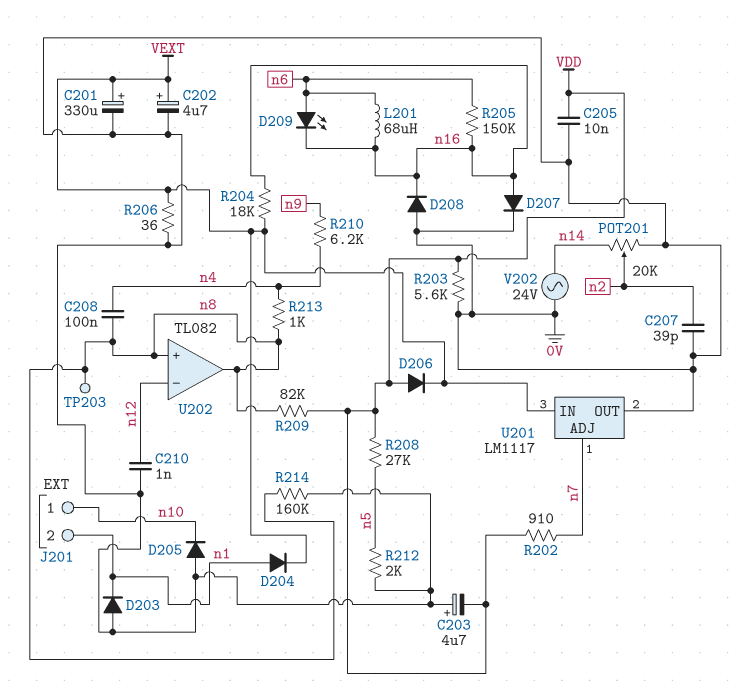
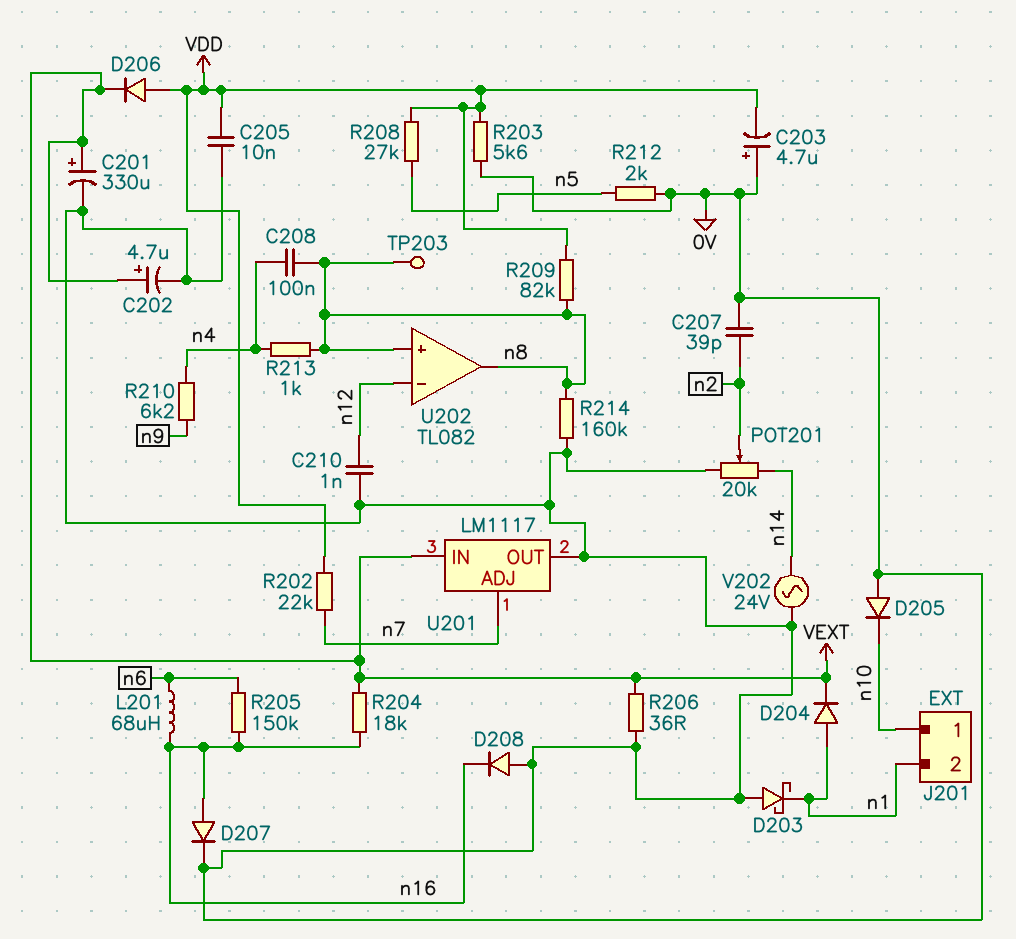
D203: diode (A 0V, K n1) -> schottky (A 0V, K n1)
D209: LED (A n6, K n16) -> none
R202: 910 (VDD, n7) -> 22k (VDD, n7)

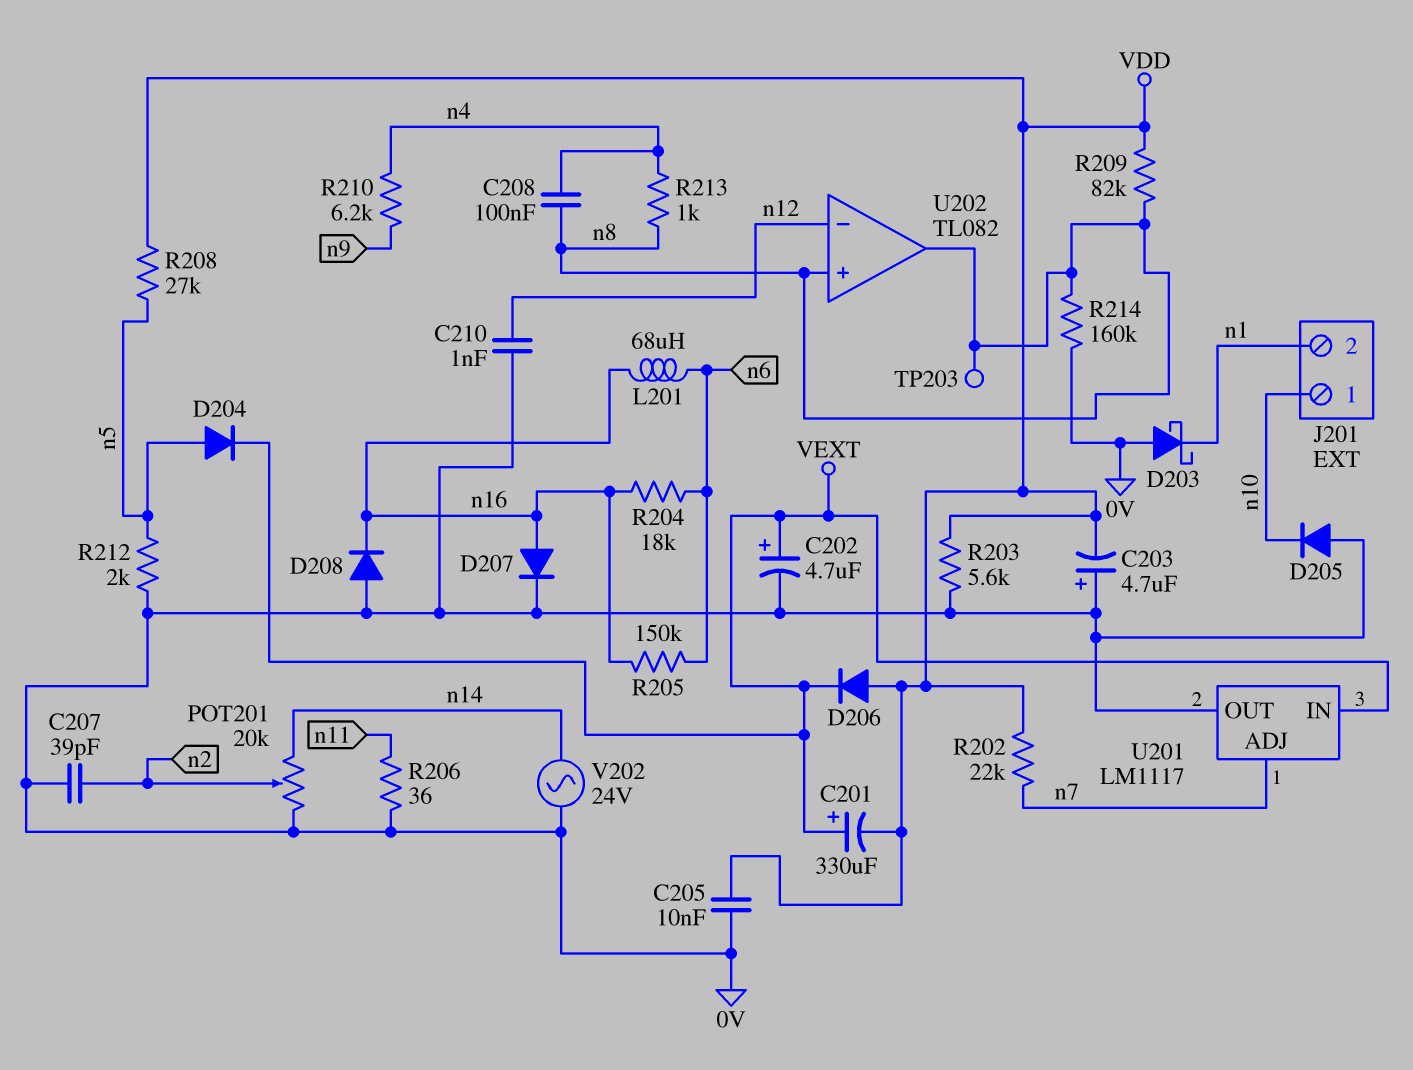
C201: 330uF (plus VEXT, minus 0V) -> 330uF (plus VEXT, minus VDD)
D204: diode (A n1, K VEXT) -> diode (A n5, K VEXT)
R204: 18k (VEXT, n16) -> 18k (n6, n16)
R206: 36 (0V, VEXT) -> 36 (0V, n11)

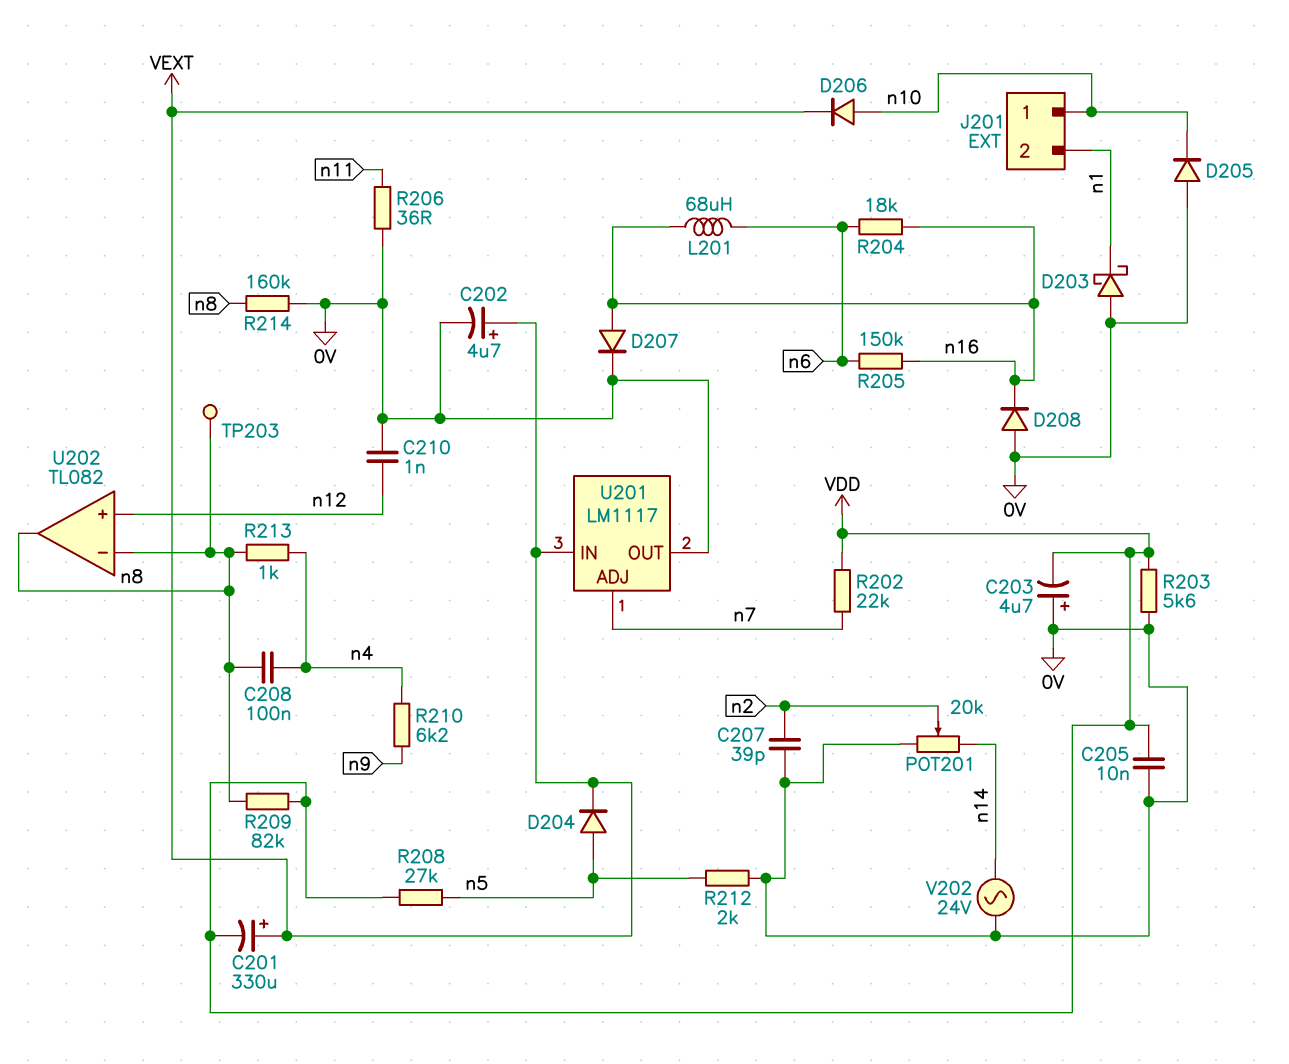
D206: diode (A VDD, K VEXT) -> diode (A n10, K VEXT)
U202 pin in+: n8 -> n12
U202 pin in-: n12 -> n8

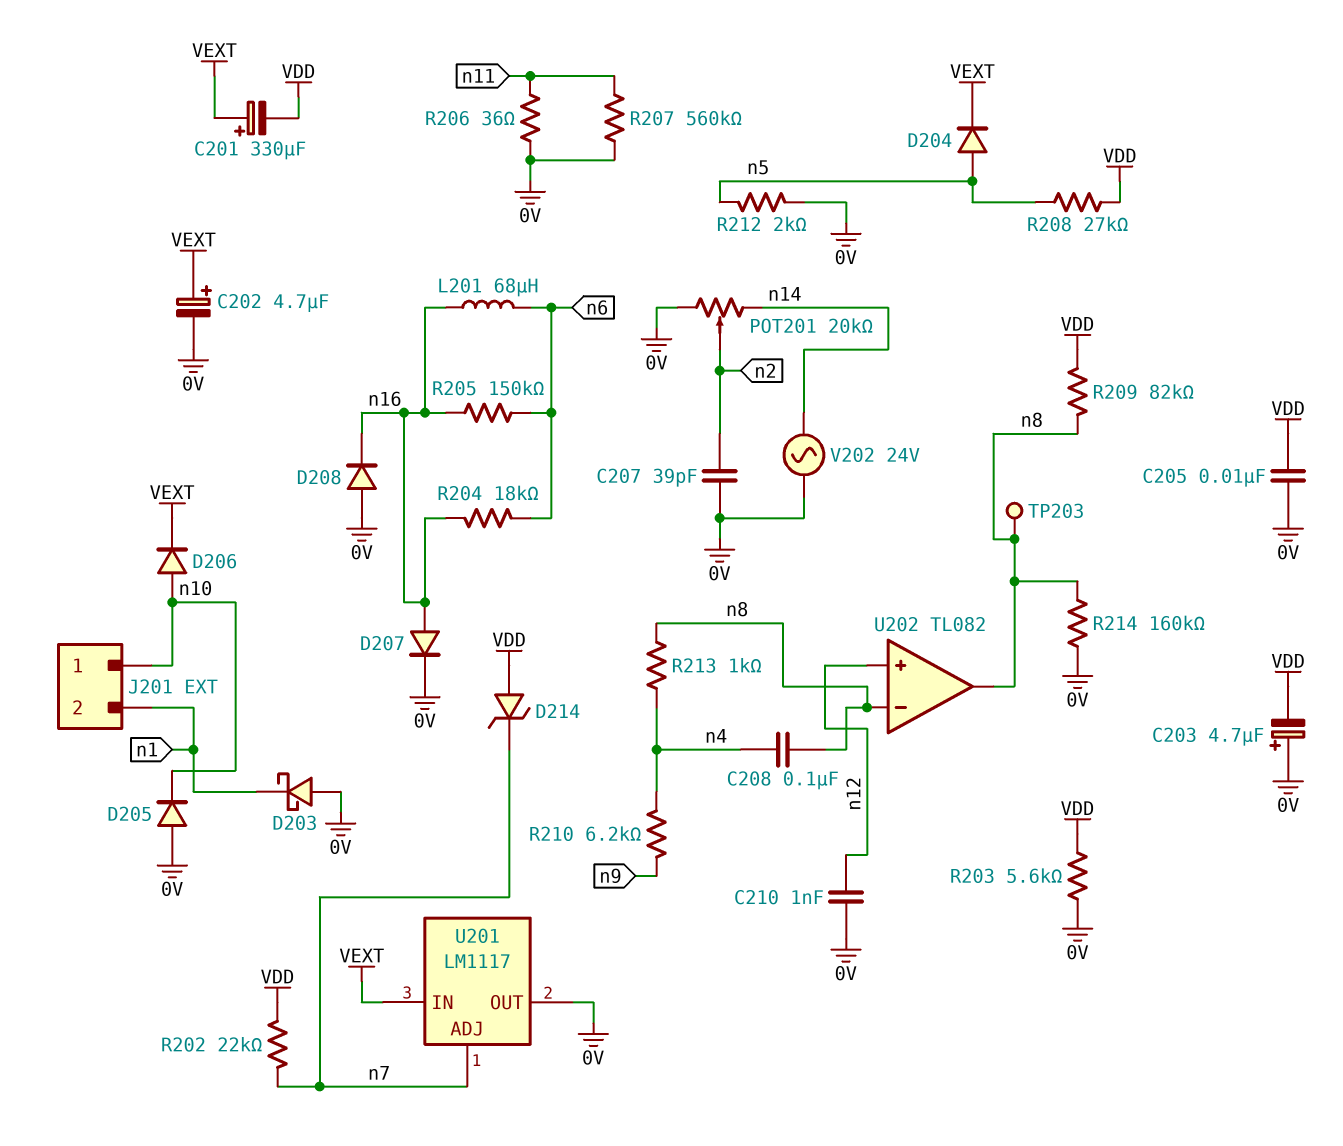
D214: none -> zener (A VDD, K n7)
R207: none -> 560k (0V, n11)

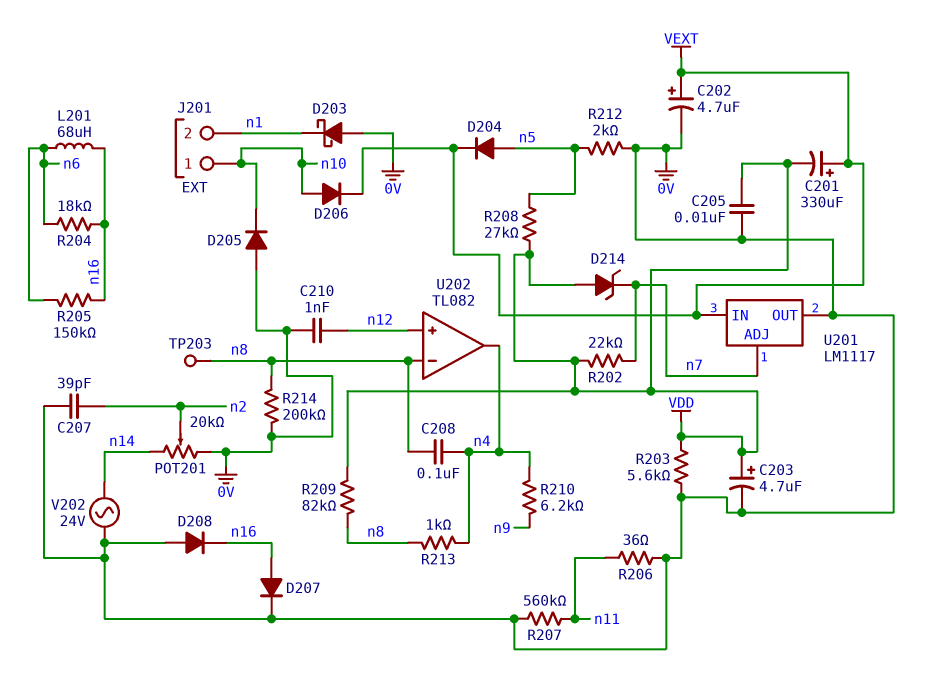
C203: 4.7uF (plus 0V, minus VDD) -> 4.7uF (plus VDD, minus 0V)
R214: 160k (0V, n8) -> 200k (0V, n8)
U202 pin out: n8 -> n4

